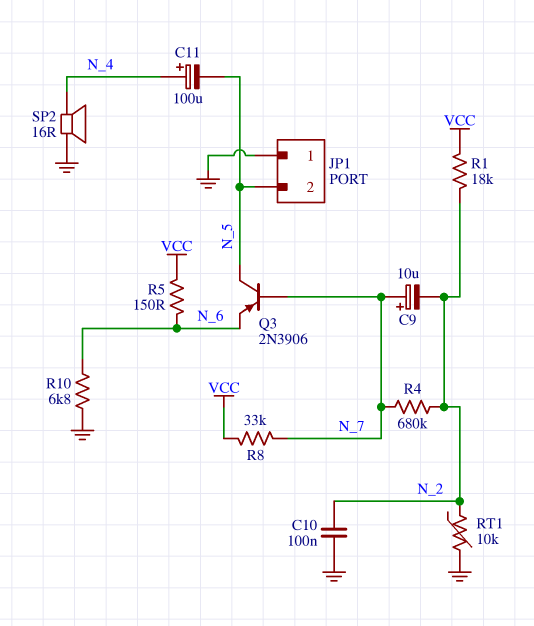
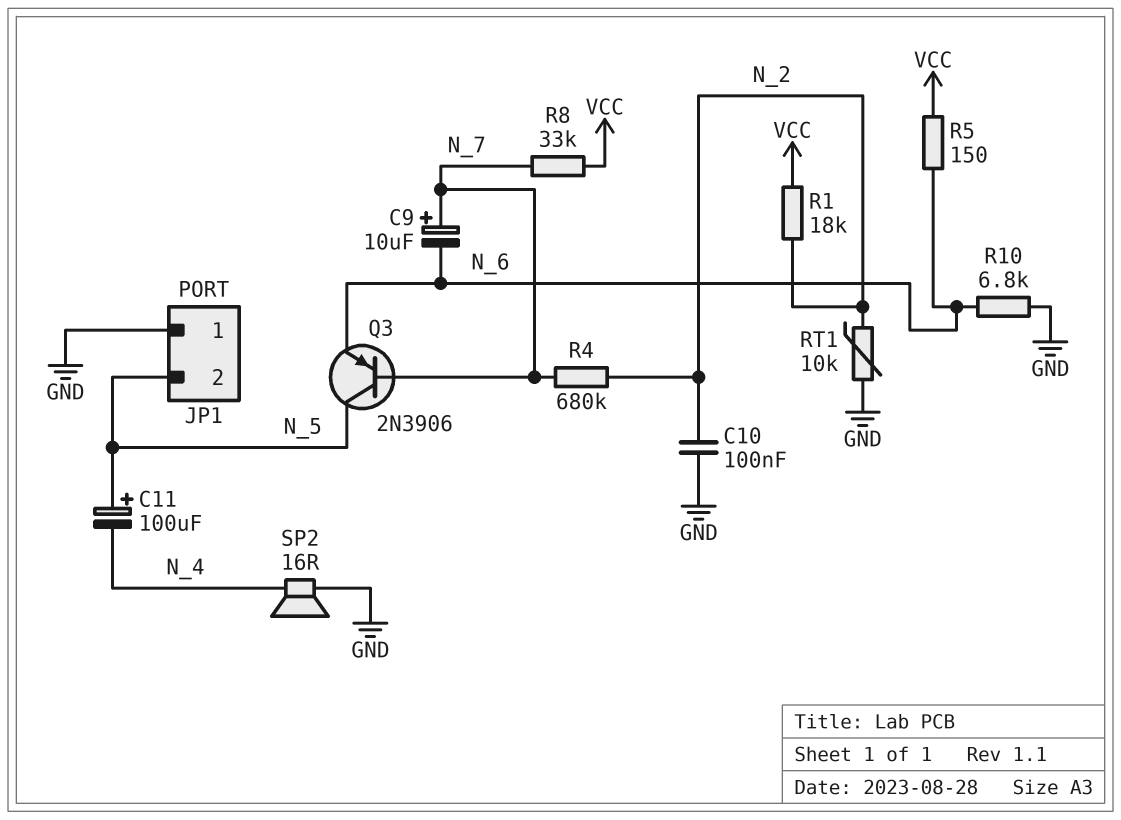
C9: 10uF (plus N_7, minus N_2) -> 10uF (plus N_7, minus N_6)
C11: 100uF (plus N_4, minus N_5) -> 100uF (plus N_5, minus N_4)

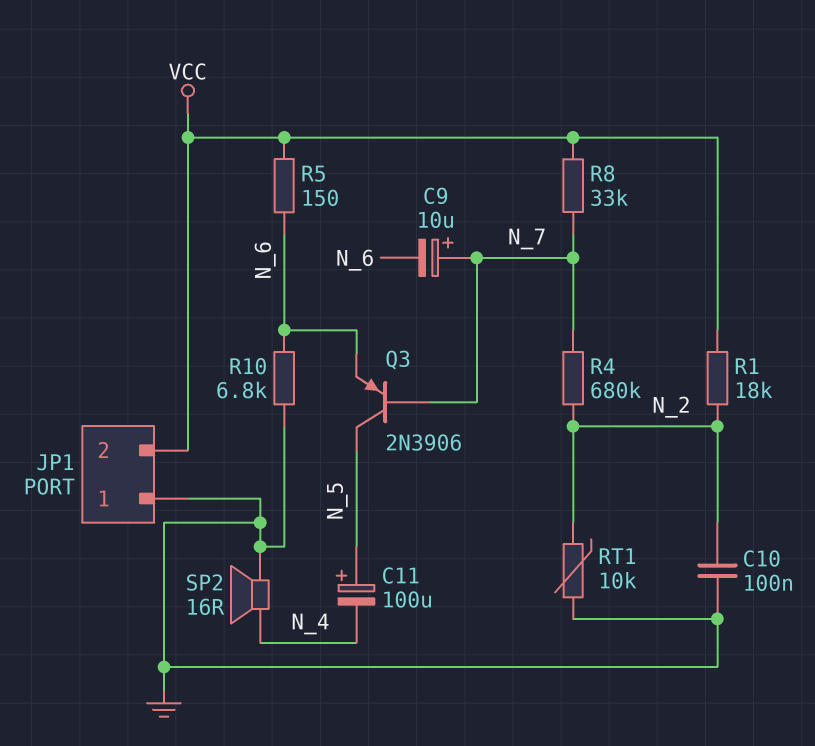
JP1 pin 2: N_5 -> VCC

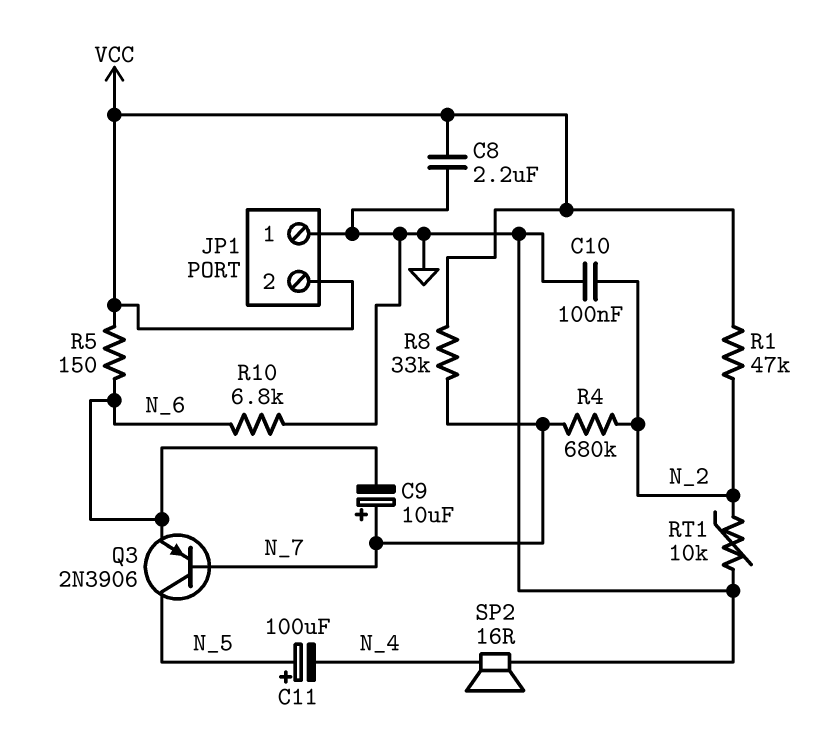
C8: none -> 2.2uF (GND, VCC)
R1: 18k (N_2, VCC) -> 47k (N_2, VCC)

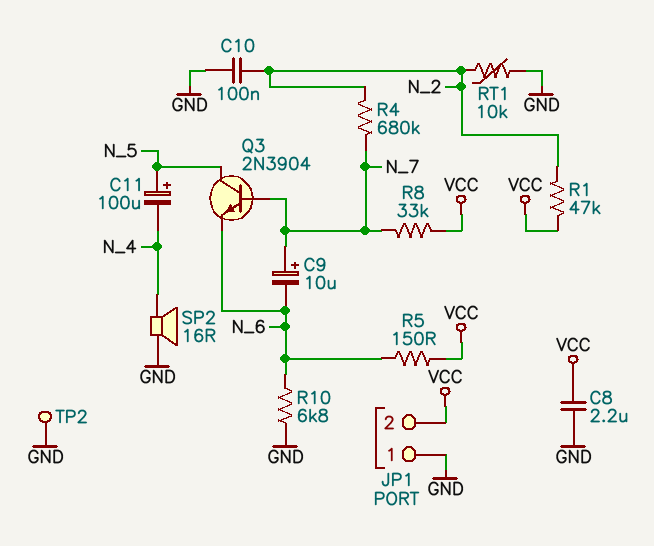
Q3: PNP 2N3906 (B N_7, C N_5, E N_6) -> NPN 2N3904 (B N_7, C N_5, E N_6)
TP2: none -> test point (GND)

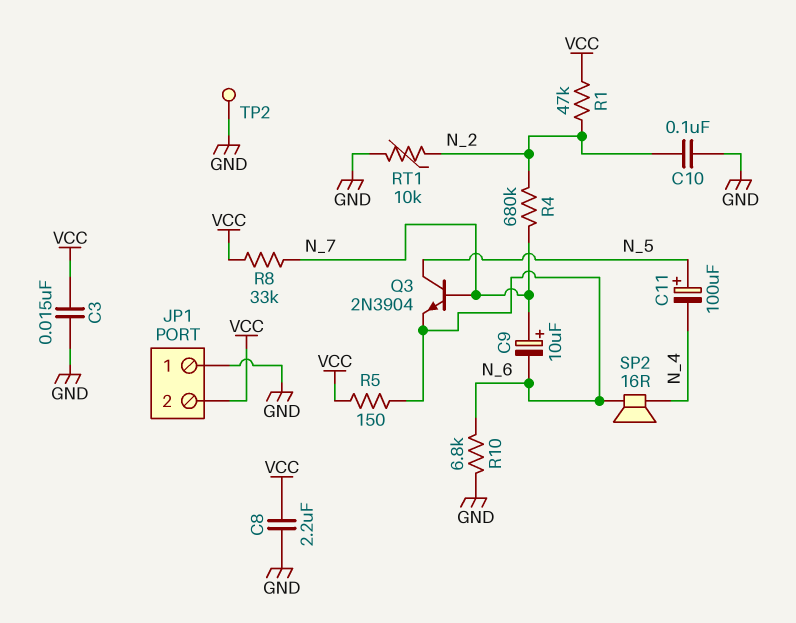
C3: none -> 15nF (GND, VCC)
SP2: speaker 16R (GND, N_4) -> speaker 16R (N_4, N_6)

